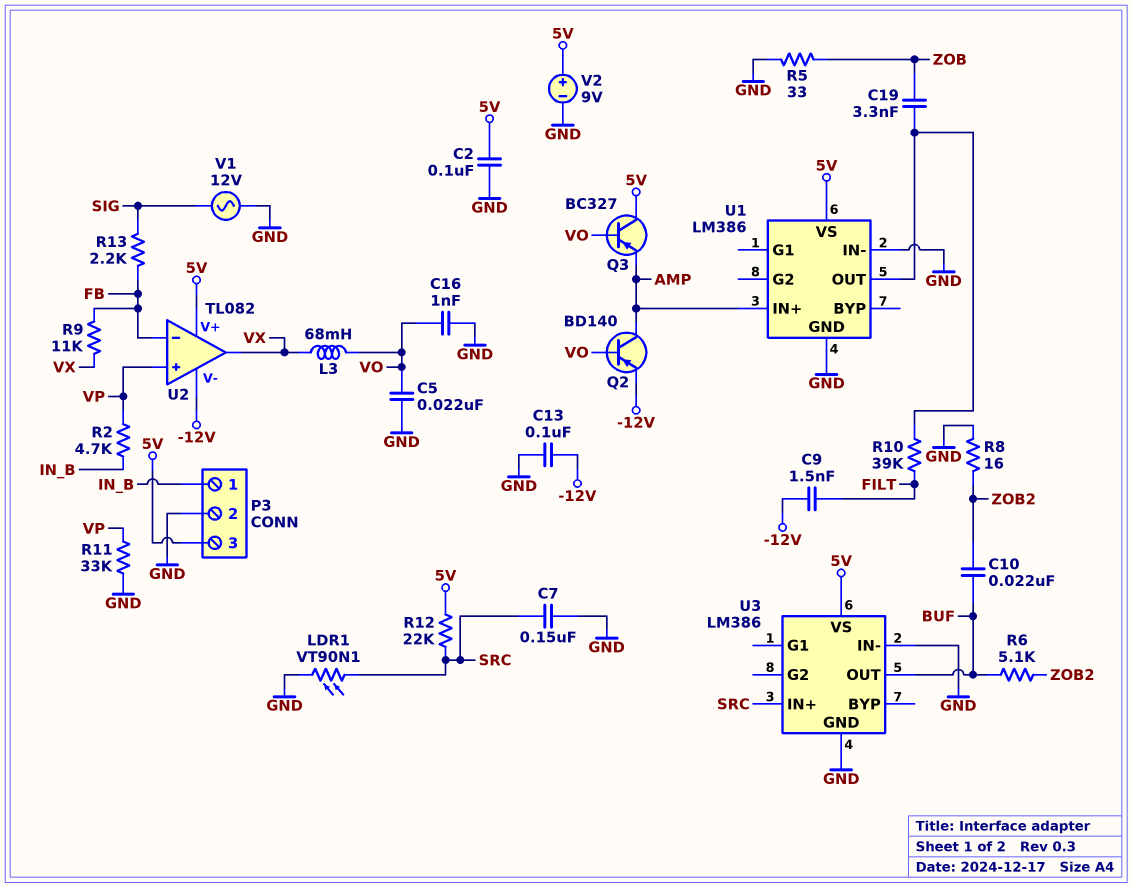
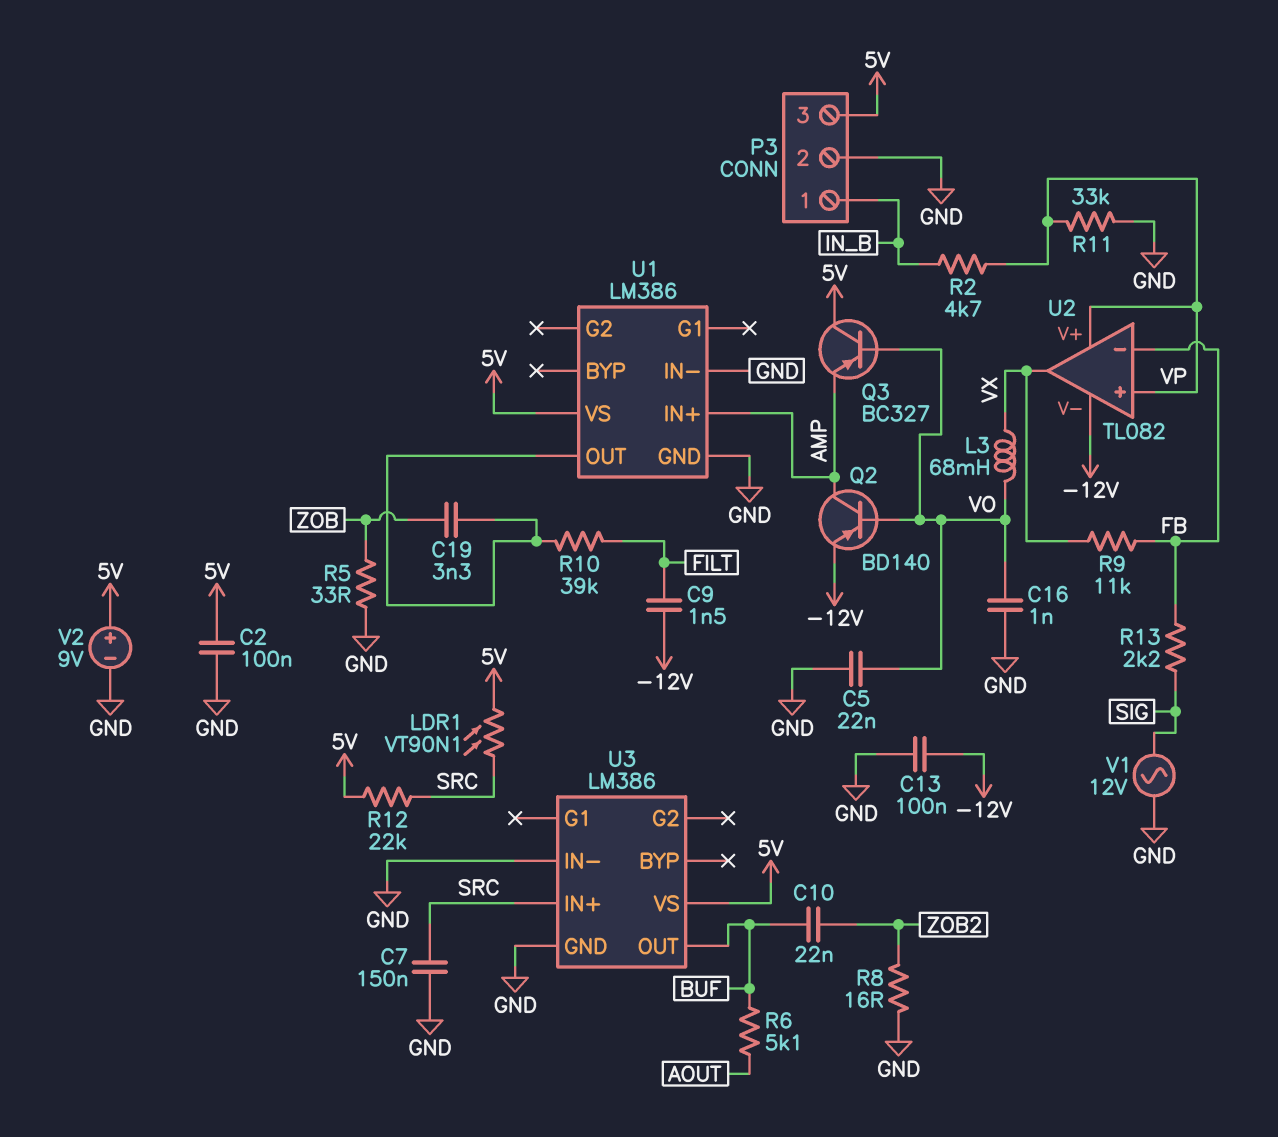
LDR1: VT90N1 (GND, SRC) -> VT90N1 (5V, SRC)
R6: 5.1k (BUF, ZOB2) -> 5.1k (AOUT, BUF)
U2 pin V+: 5V -> VP

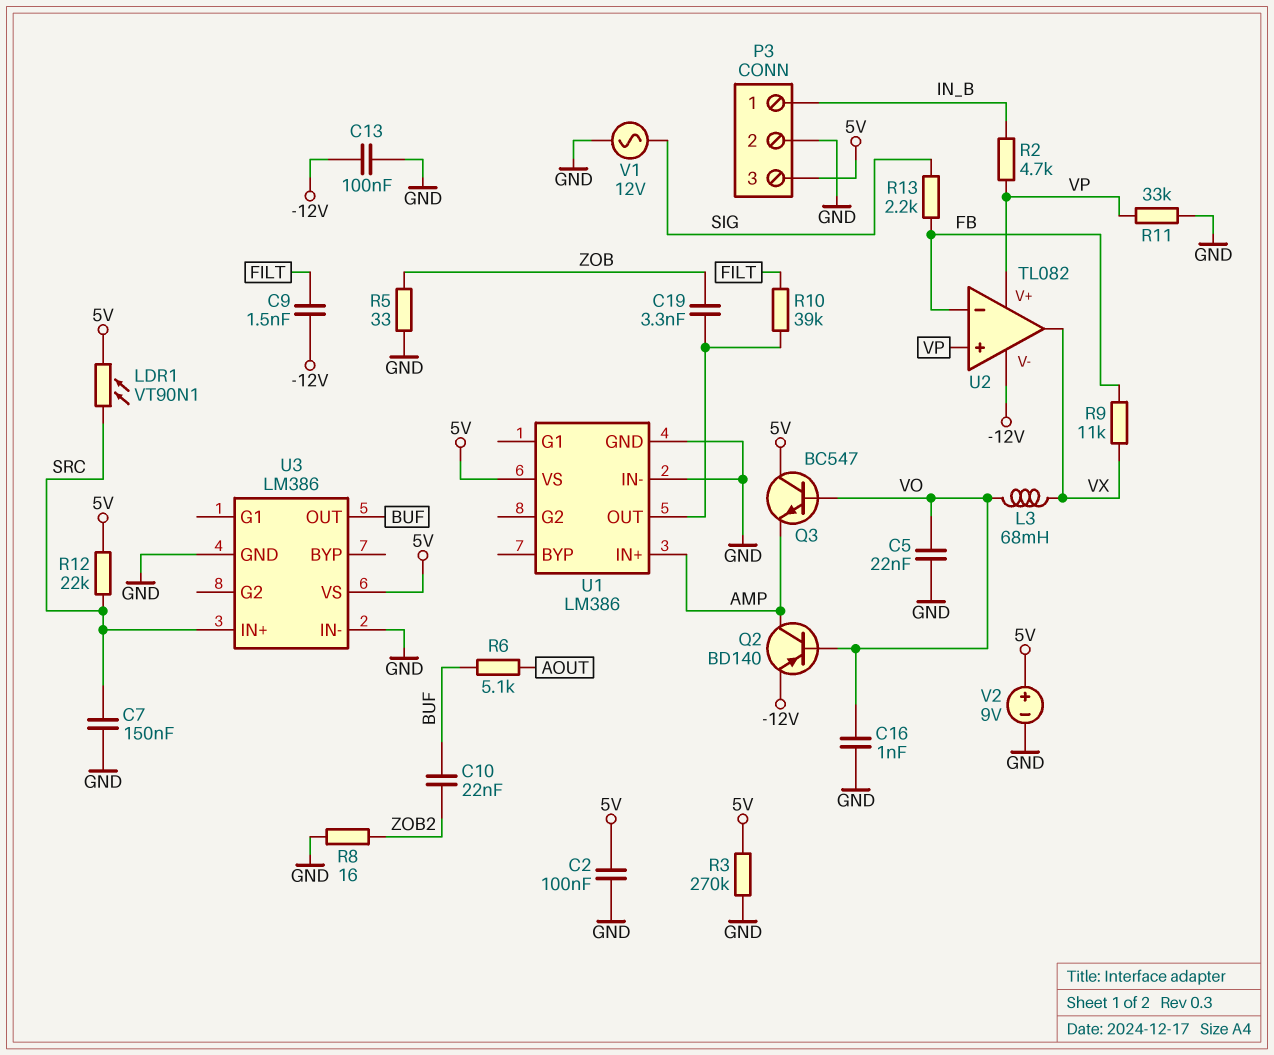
Q3: PNP BC327 (B VO, C 5V, E AMP) -> NPN BC547 (B VO, C 5V, E AMP)
R3: none -> 270k (5V, GND)

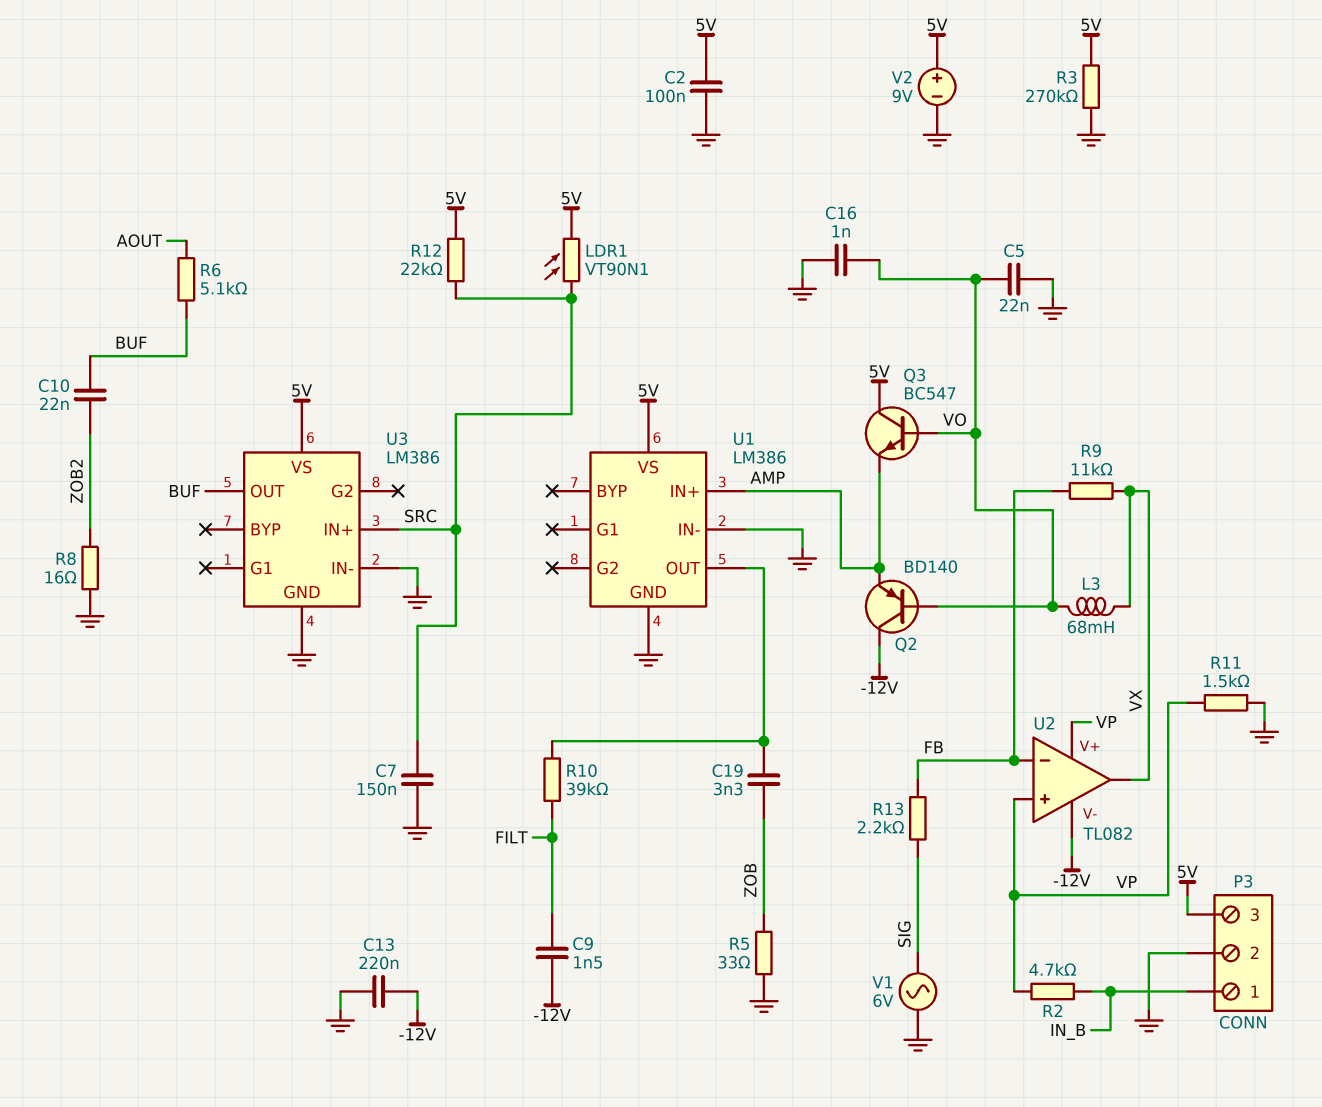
C13: 100nF (-12V, GND) -> 220nF (-12V, GND)
Q2: PNP BD140 (B VO, C AMP, E -12V) -> PNP BD140 (B VO, C -12V, E AMP)
R11: 33k (GND, VP) -> 1.5k (GND, VP)
V1: AC 12V (GND, SIG) -> AC 6V (GND, SIG)

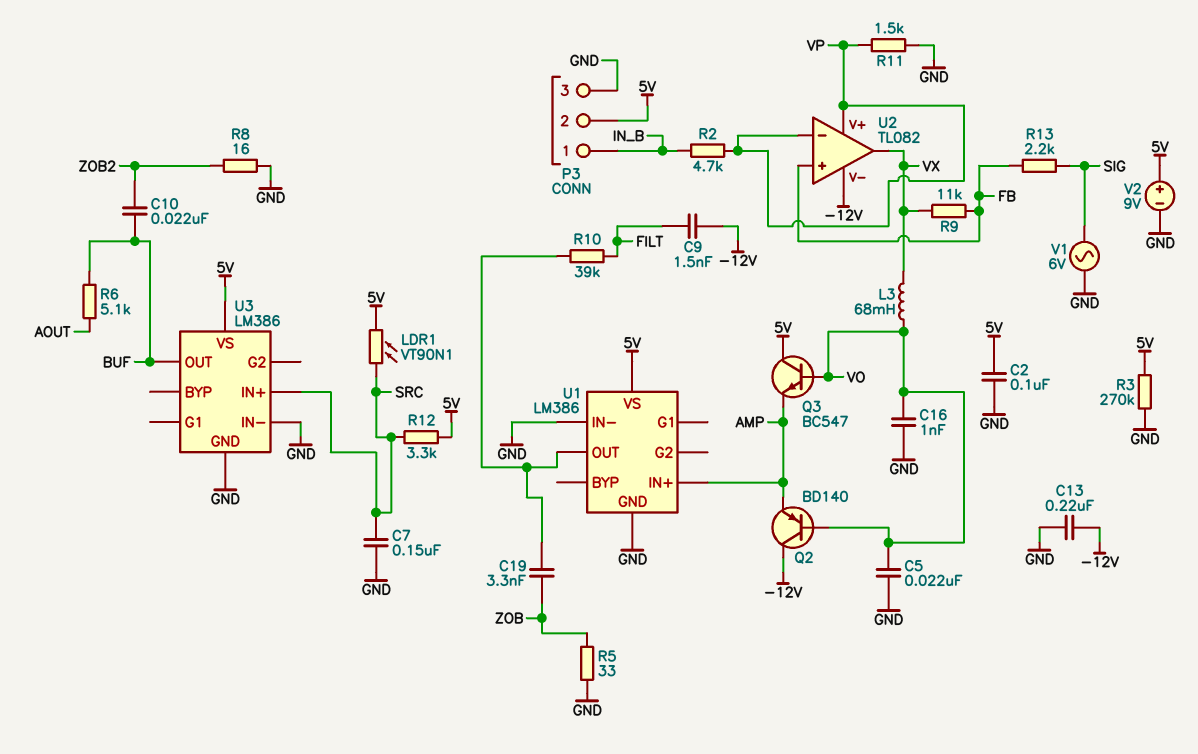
P3 pin 2: GND -> 5V
P3 pin 3: 5V -> GND
R12: 22k (5V, SRC) -> 3.3k (5V, SRC)
U2 pin in+: VP -> FB
U2 pin in-: FB -> VP

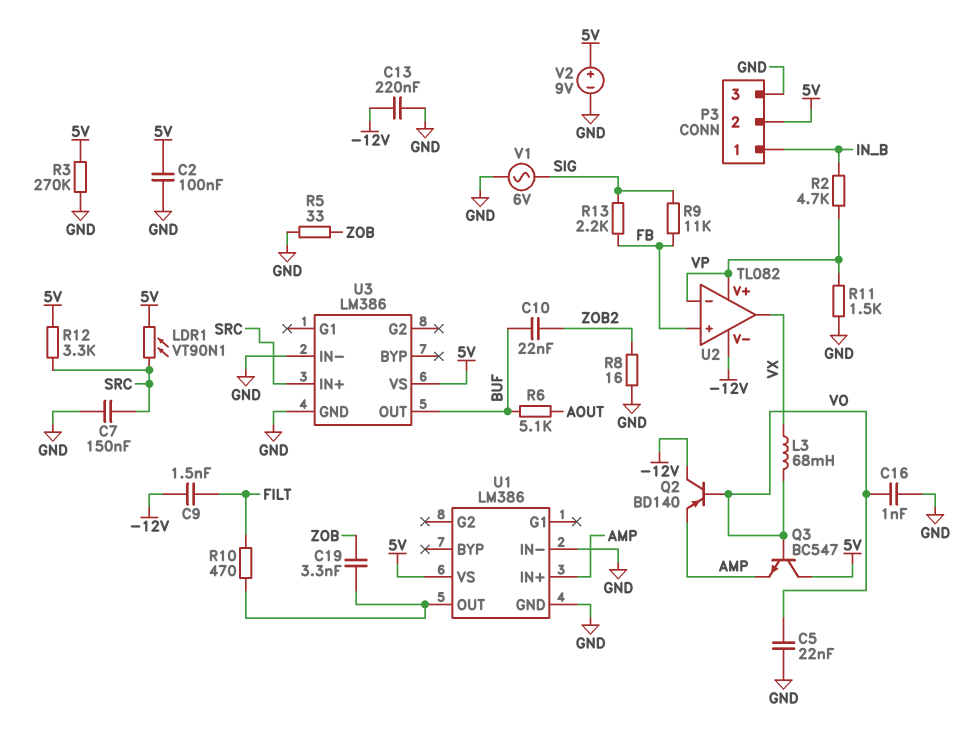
R9: 11k (FB, VX) -> 11k (FB, SIG)
R10: 39k (FILT, U1/OUT) -> 470 (FILT, U1/OUT)

